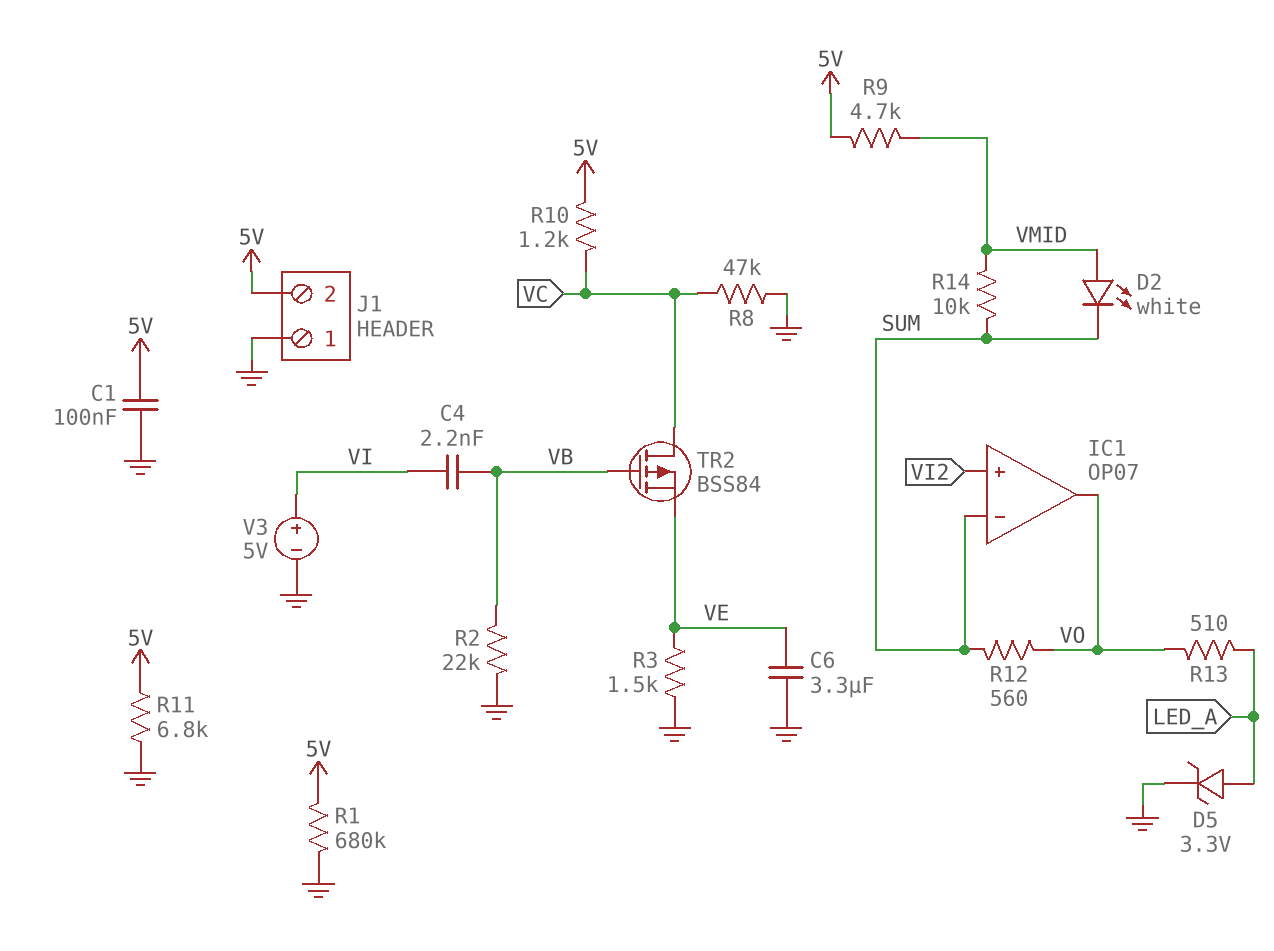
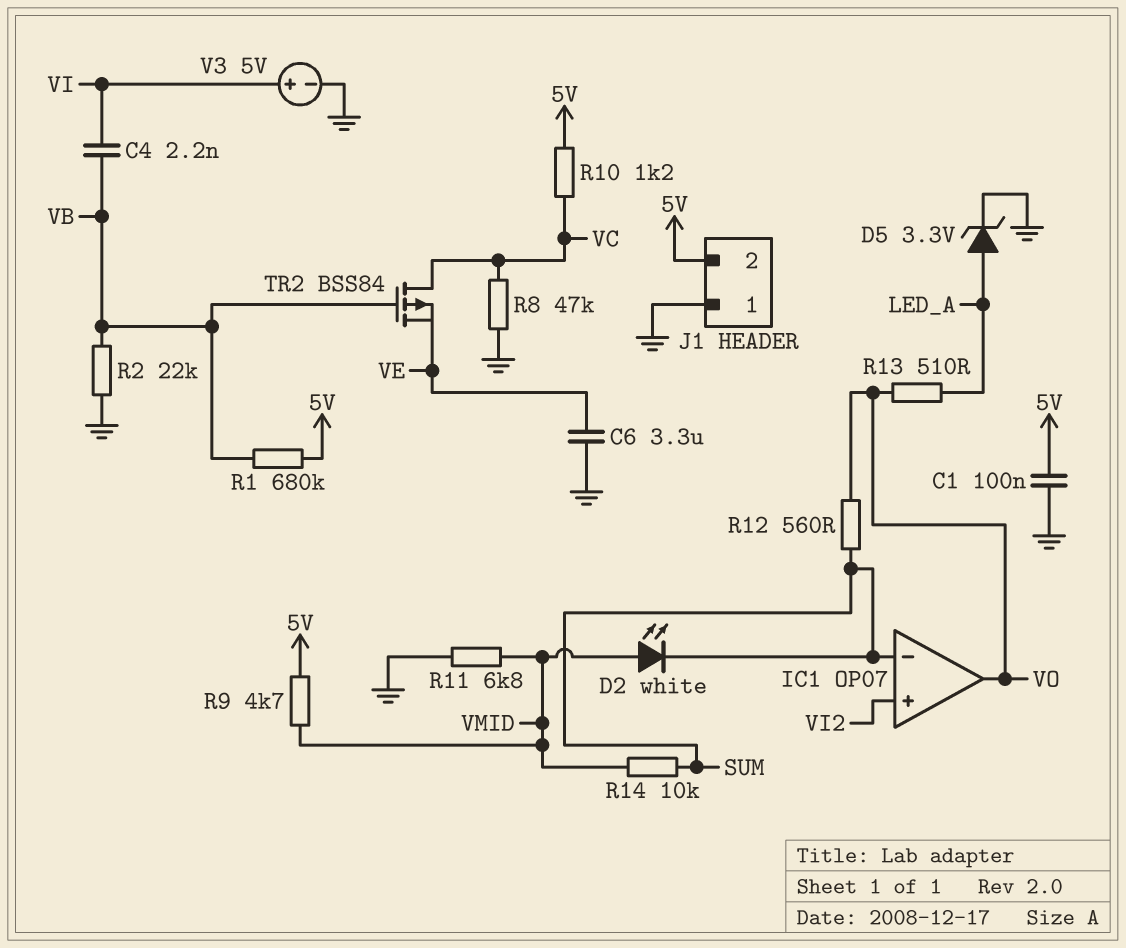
R1: 680k (5V, GND) -> 680k (5V, VB)
R3: 1.5k (GND, VE) -> none
R11: 6.8k (5V, GND) -> 6.8k (GND, VMID)

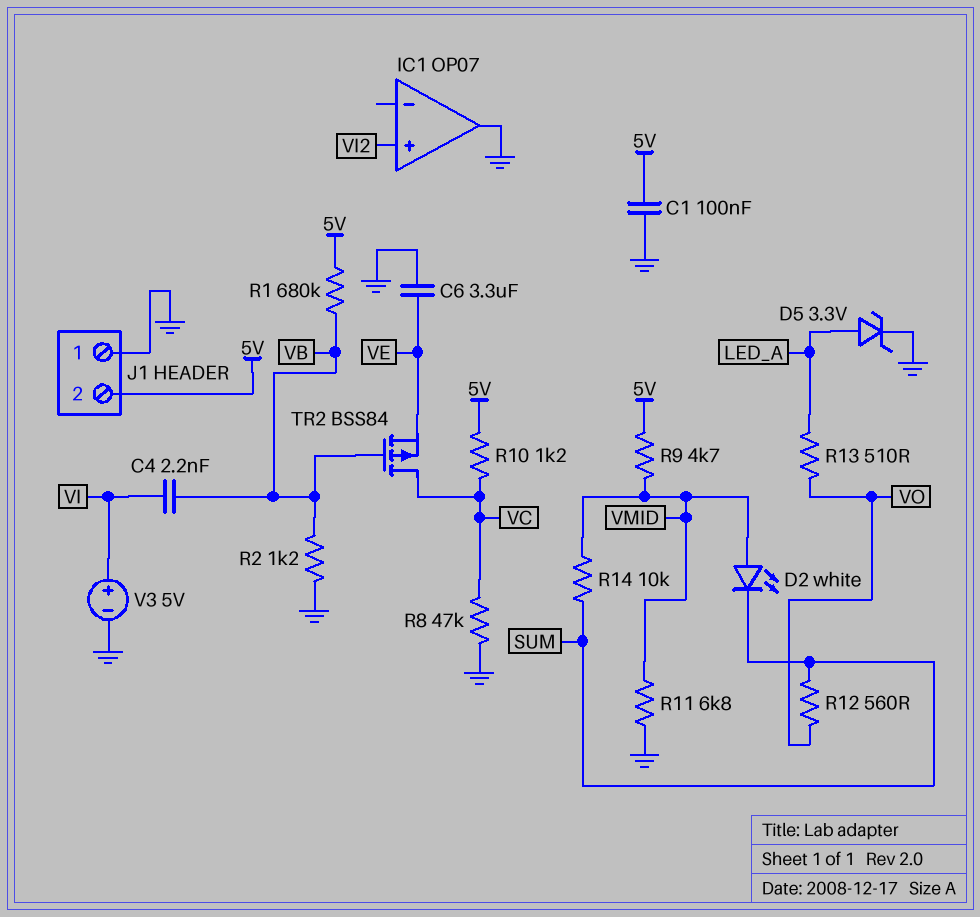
IC1 pin in-: SUM -> none
IC1 pin out: VO -> GND
R2: 22k (GND, VB) -> 1.2k (GND, VB)

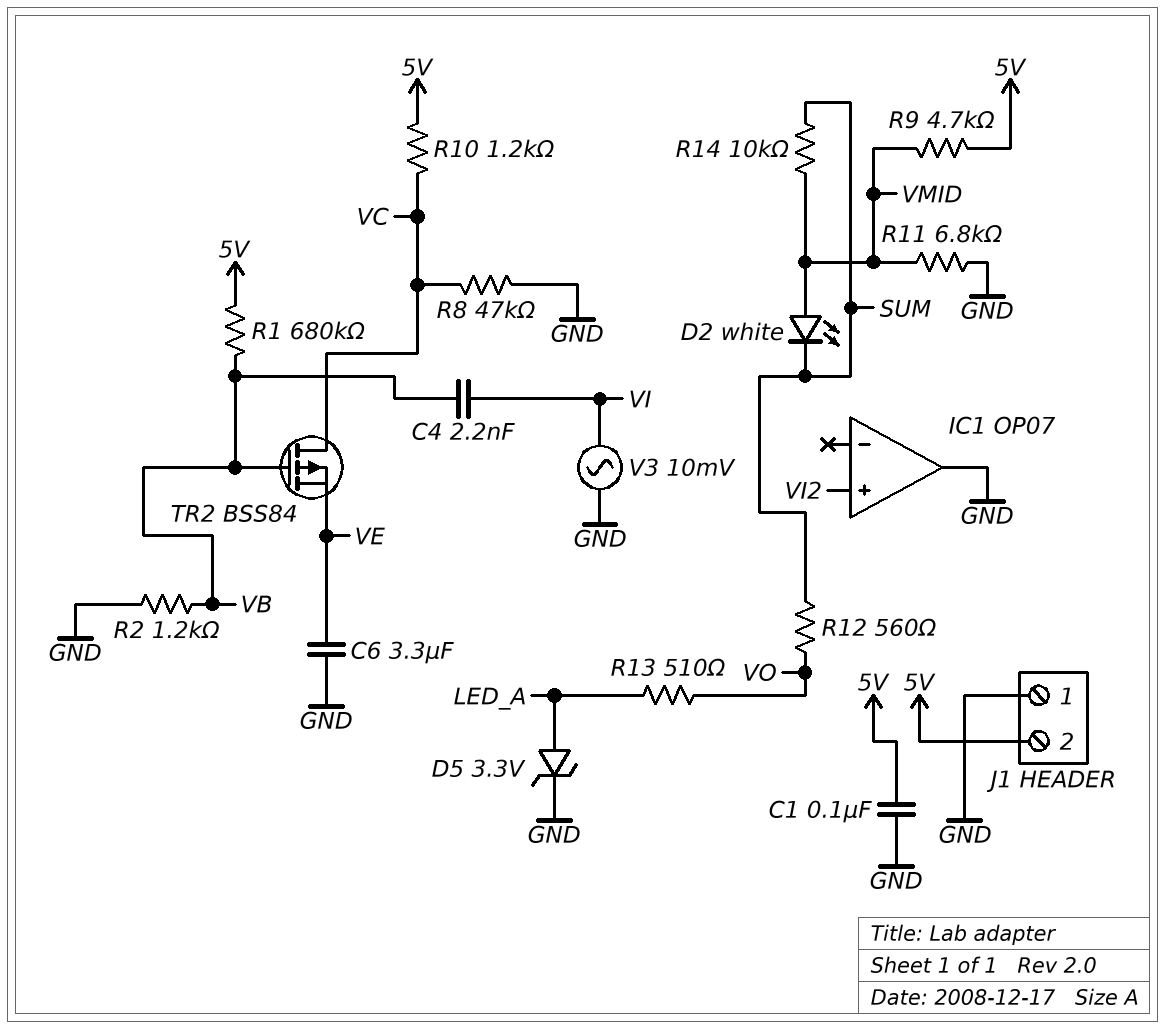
V3: 5V (plus VI, minus GND) -> AC 10mV (GND, VI)

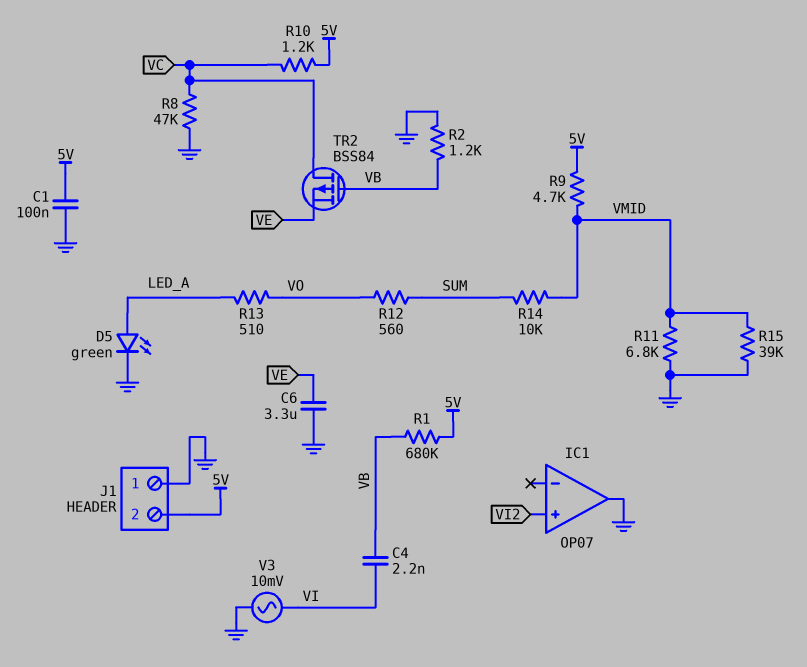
D2: LED white (A VMID, K SUM) -> none
D5: zener 3.3V (A LED_A, K GND) -> LED green (A LED_A, K GND)
R15: none -> 39k (GND, VMID)

